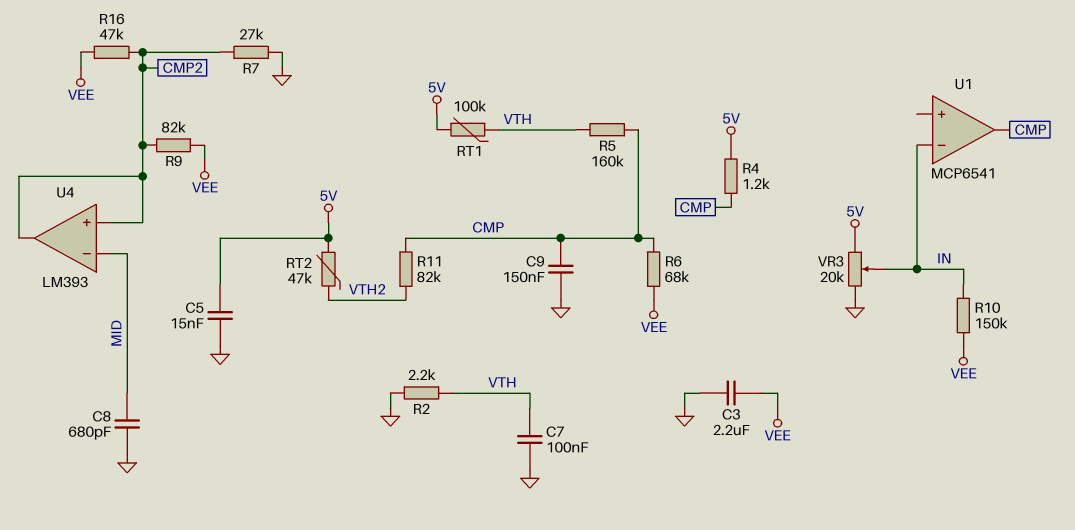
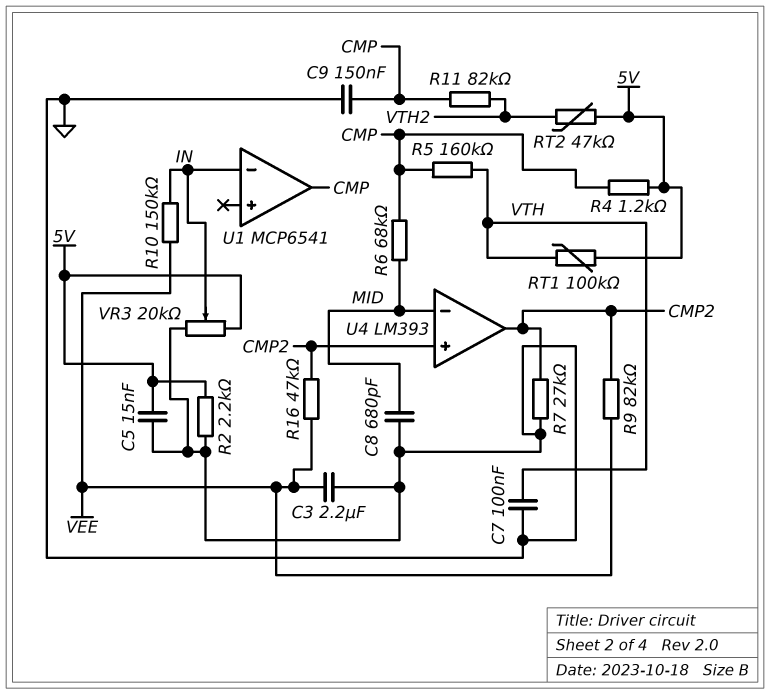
R2: 2.2k (GND, VTH) -> 2.2k (5V, GND)
R6: 68k (CMP, VEE) -> 68k (CMP, MID)

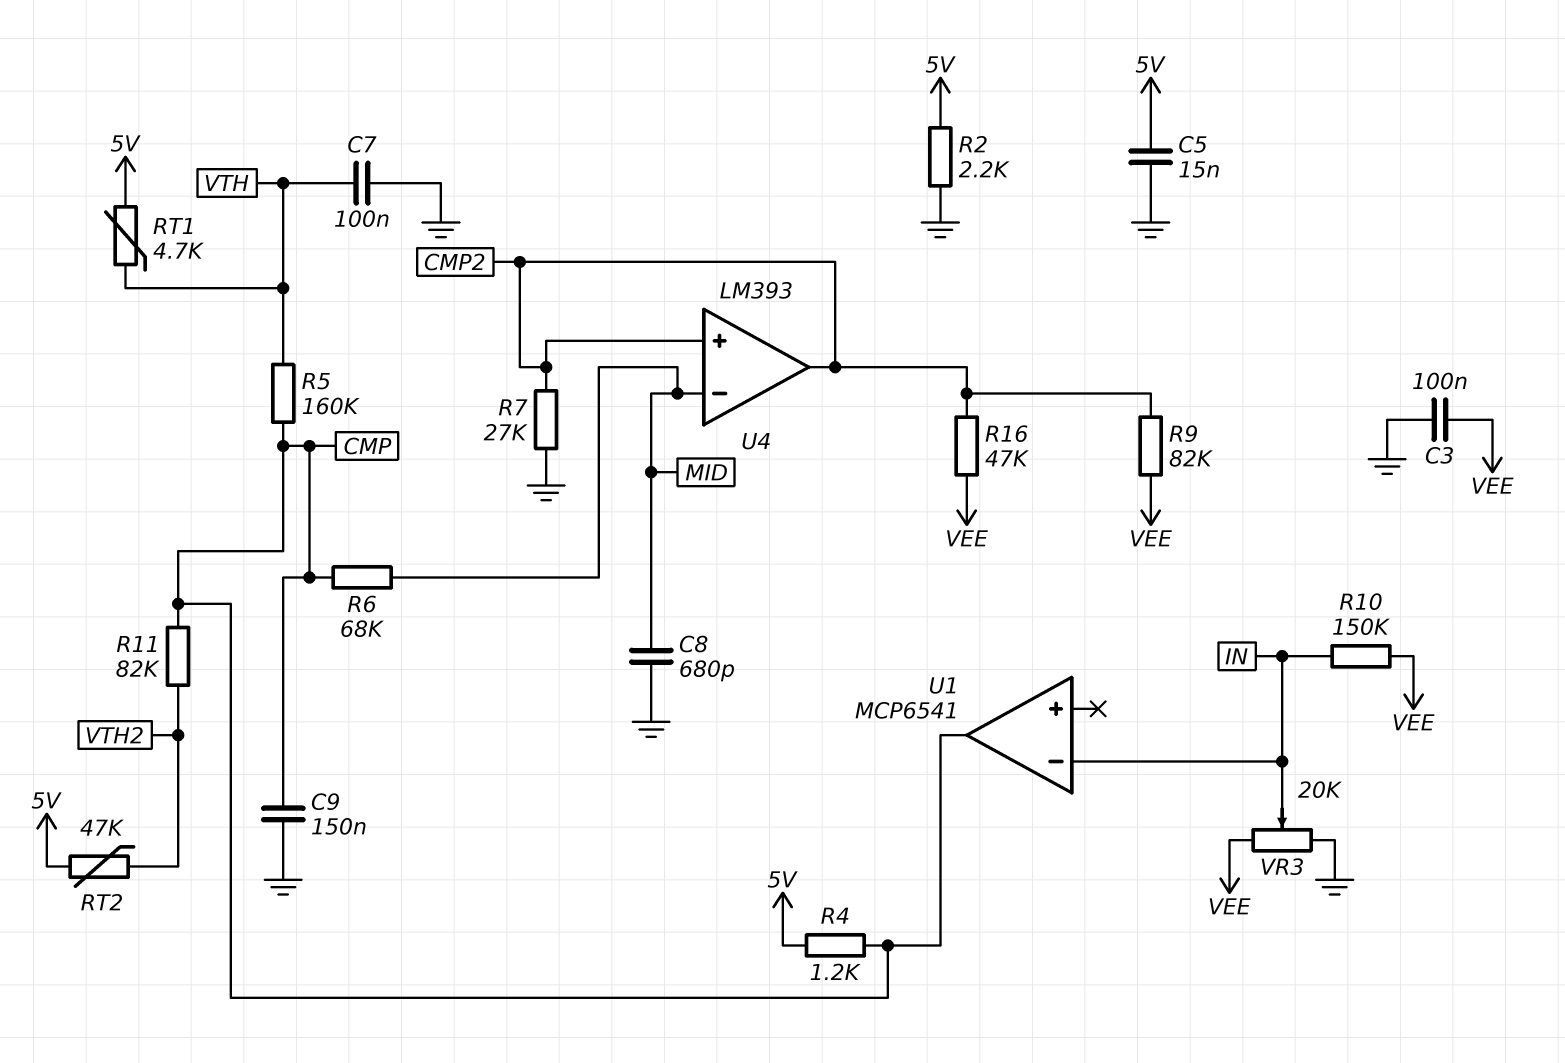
C3: 2.2uF (GND, VEE) -> 100nF (GND, VEE)
RT1: 100k (5V, VTH) -> 4.7k (5V, VTH)
VR3: 20k (5V, GND, wiper IN) -> 20k (GND, VEE, wiper IN)

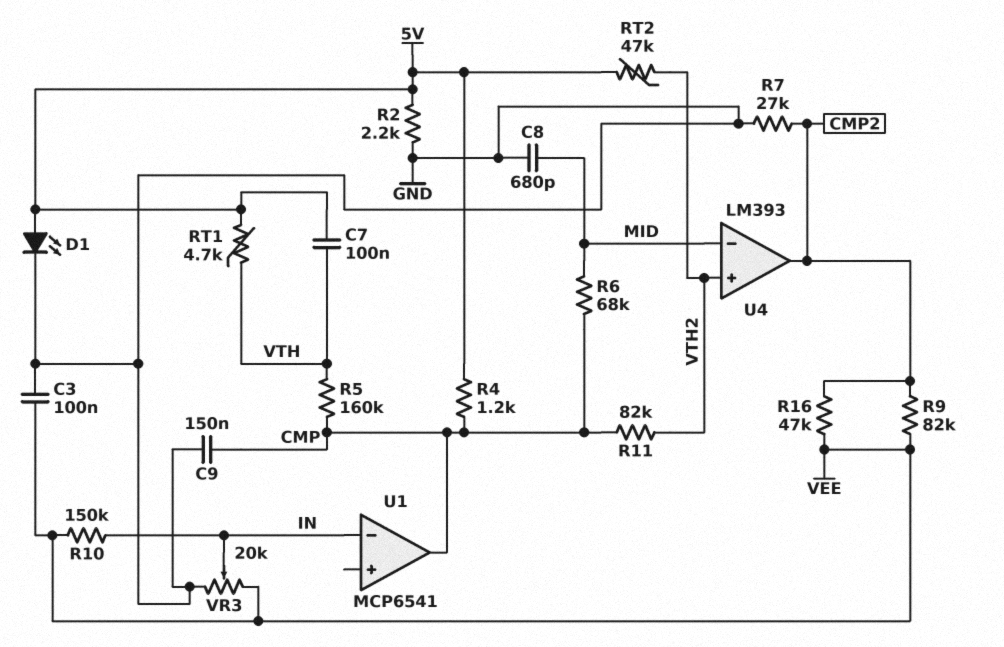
C5: 15nF (5V, GND) -> none
C7: 100nF (GND, VTH) -> 100nF (5V, VTH)
D1: none -> LED (A 5V, K GND)
U4 pin in+: CMP2 -> VTH2

